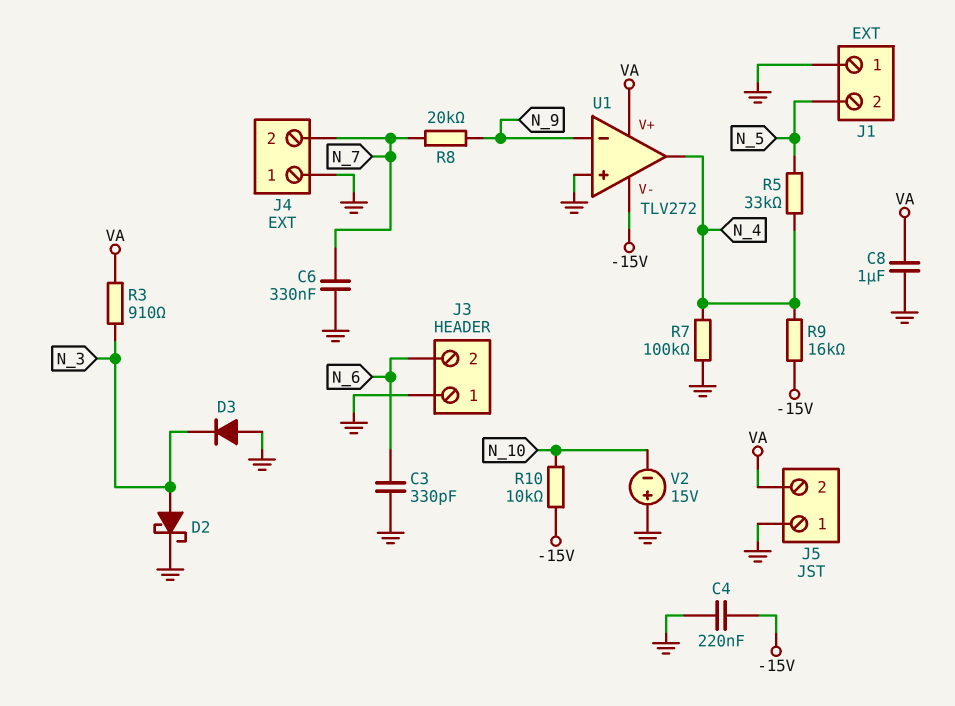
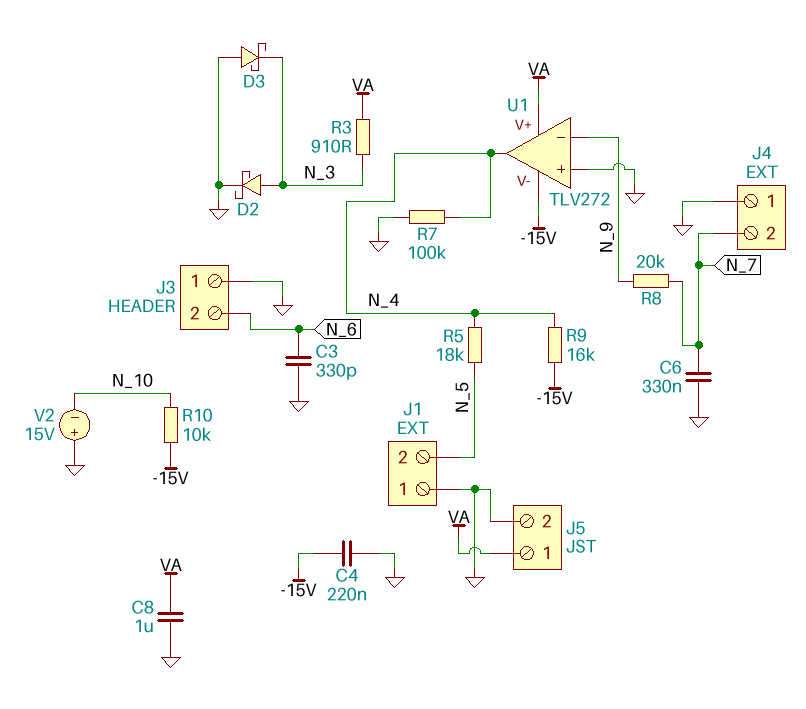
D3: diode (A GND, K N_3) -> schottky (A GND, K N_3)
J5 pin 1: GND -> VA
J5 pin 2: VA -> GND
R5: 33k (N_4, N_5) -> 18k (N_4, N_5)

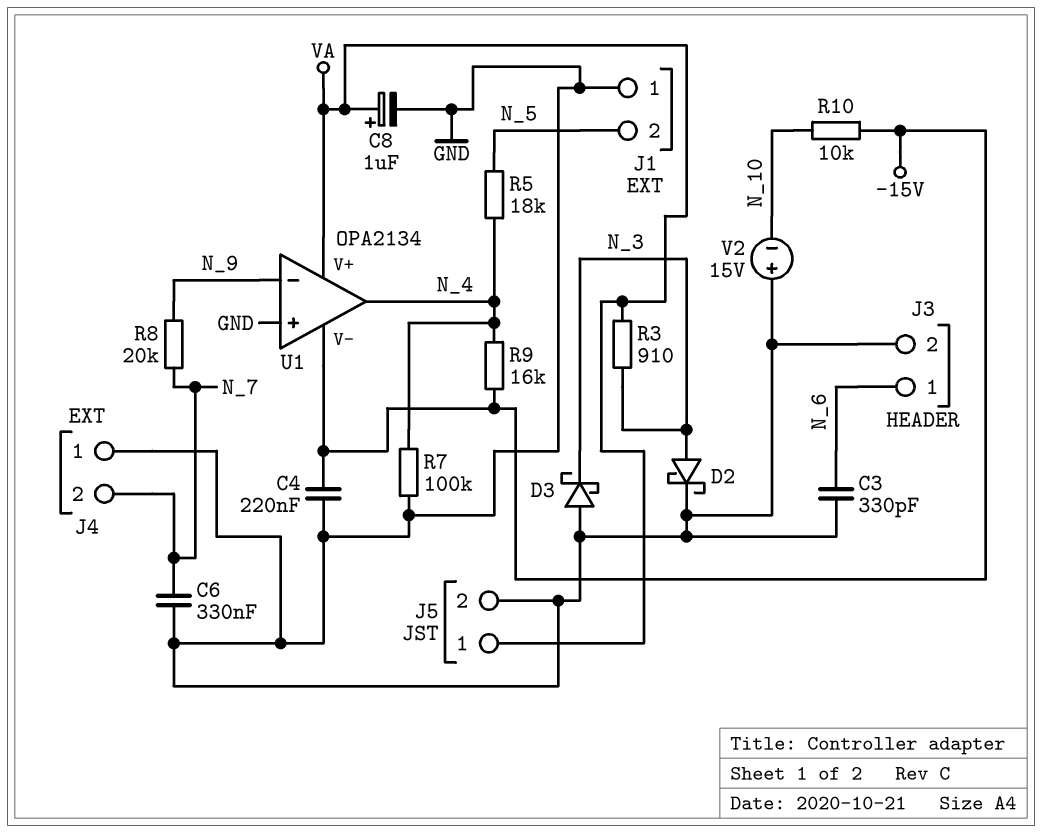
C8: 1uF (GND, VA) -> 1uF (plus VA, minus GND)
J3 pin 1: GND -> N_6
J3 pin 2: N_6 -> GND
U1: TLV272 -> OPA2134

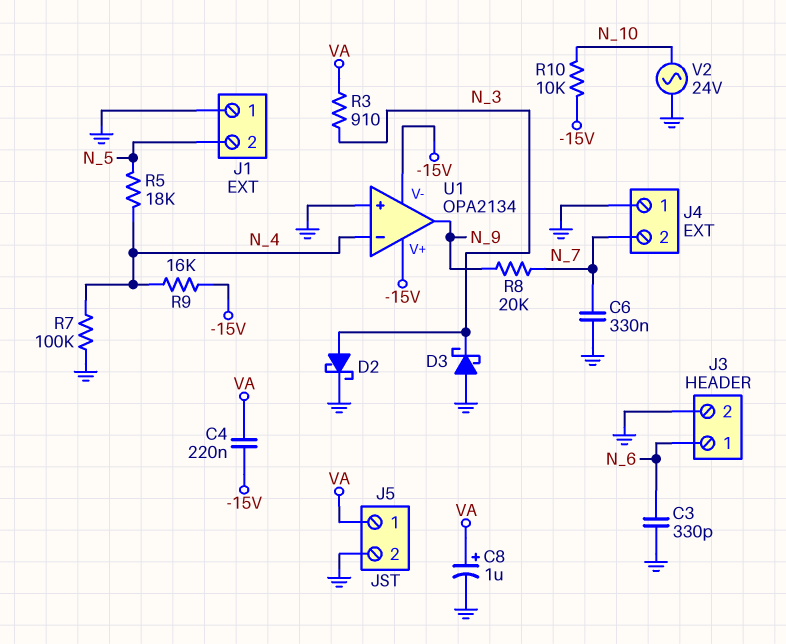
C4: 220nF (-15V, GND) -> 220nF (-15V, VA)
U1 pin V+: VA -> -15V
U1 pin in-: N_9 -> N_4
U1 pin out: N_4 -> N_9
V2: 15V (plus GND, minus N_10) -> AC 24V (GND, N_10)

